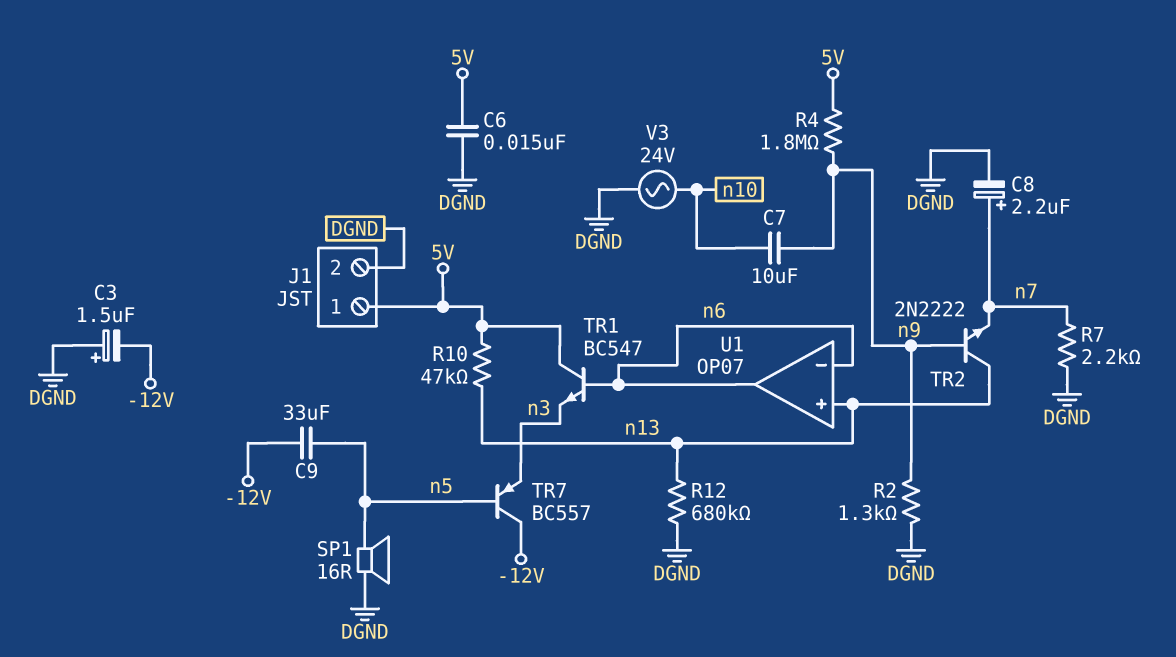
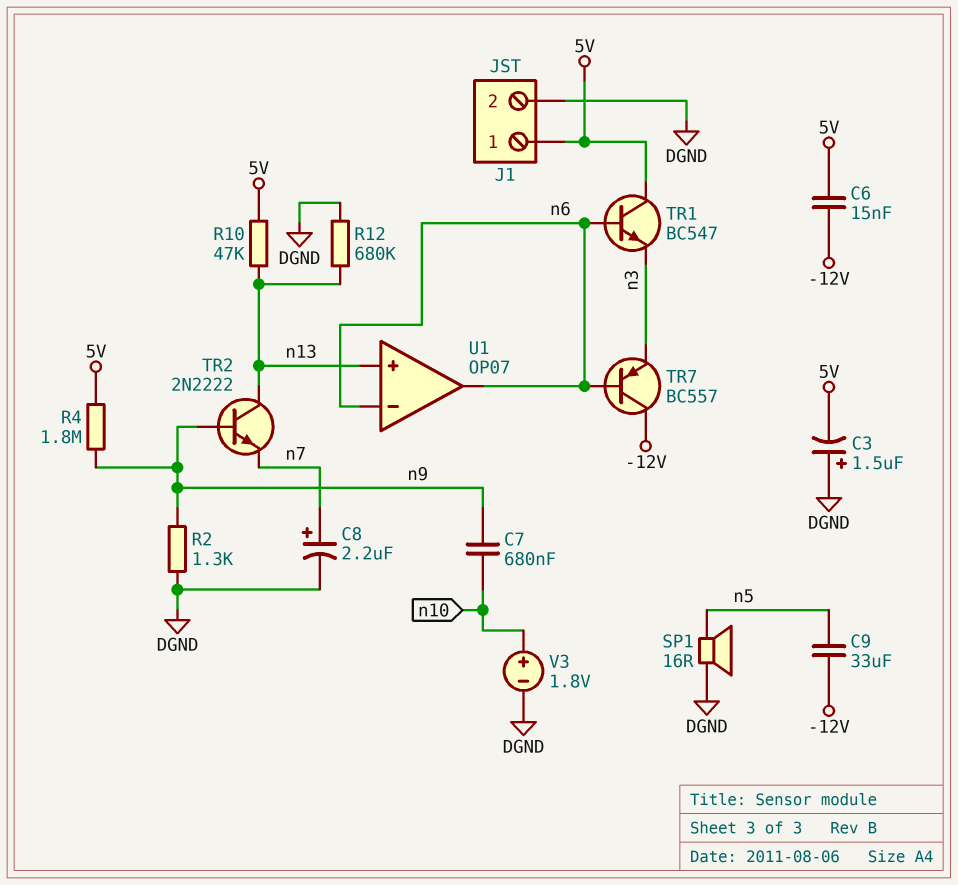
C3: 1.5uF (plus DGND, minus -12V) -> 1.5uF (plus DGND, minus 5V)
C6: 15nF (5V, DGND) -> 15nF (-12V, 5V)
C7: 10uF (n9, n10) -> 680nF (n9, n10)
R7: 2.2k (DGND, n7) -> none
TR7: PNP BC557 (B n5, C -12V, E n3) -> PNP BC557 (B n6, C -12V, E n3)
V3: AC 24V (DGND, n10) -> 1.8V (plus n10, minus DGND)

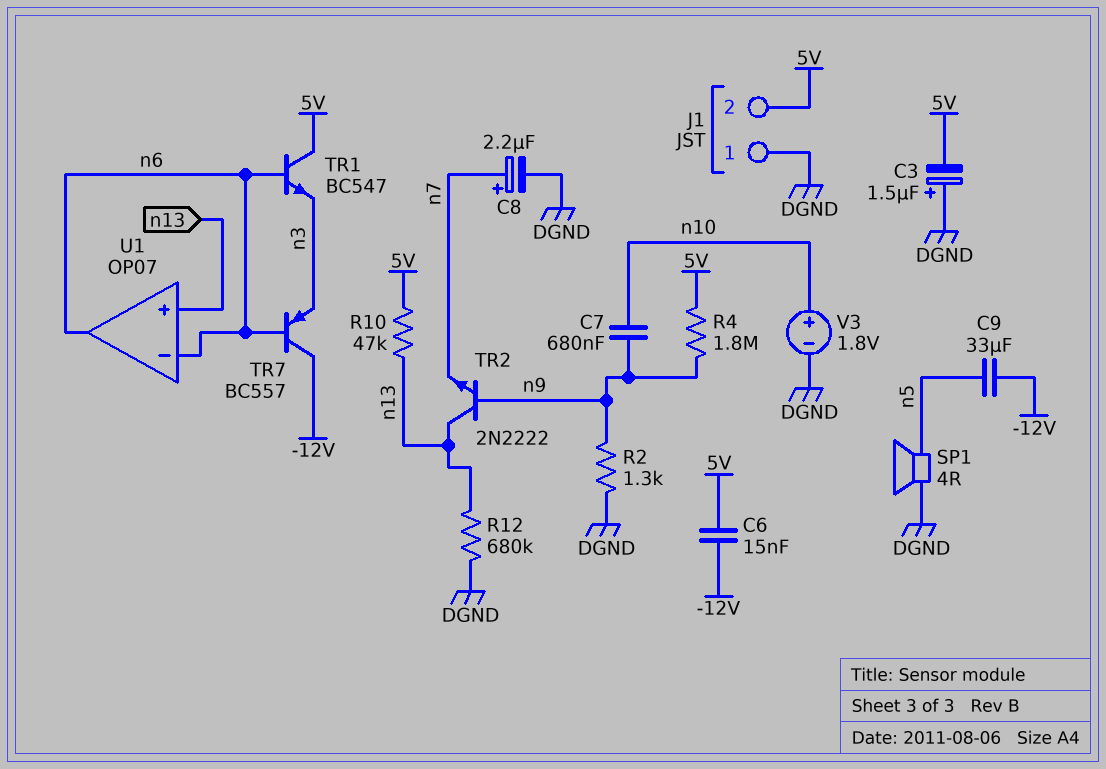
J1 pin 1: 5V -> DGND
J1 pin 2: DGND -> 5V
SP1: speaker 16R (DGND, n5) -> speaker 4R (DGND, n5)

